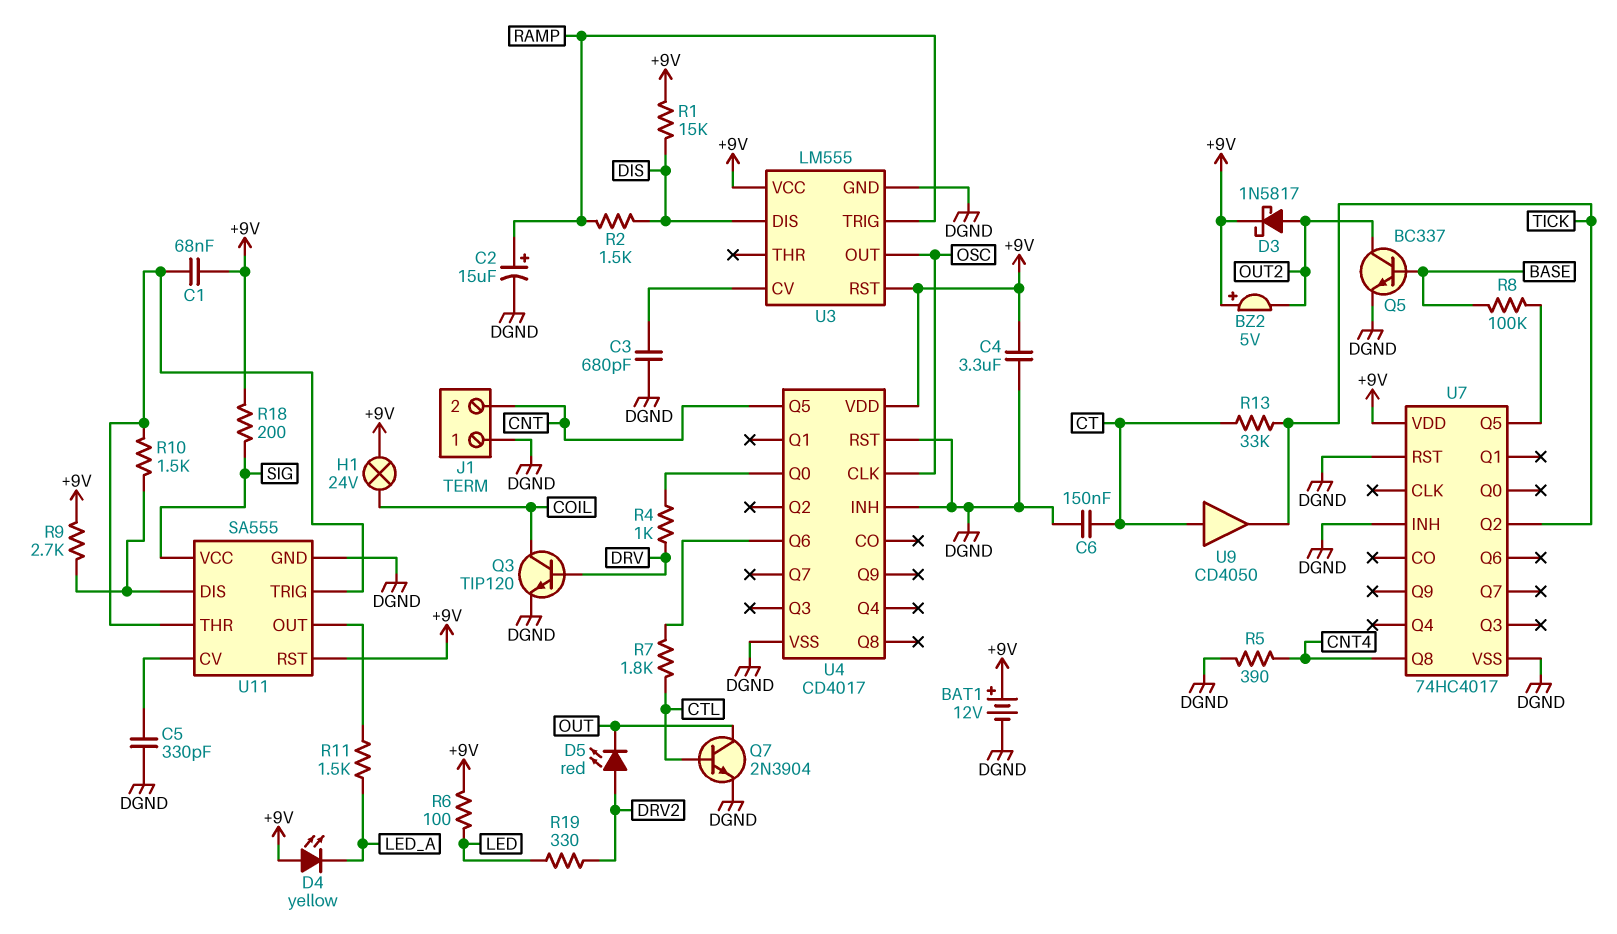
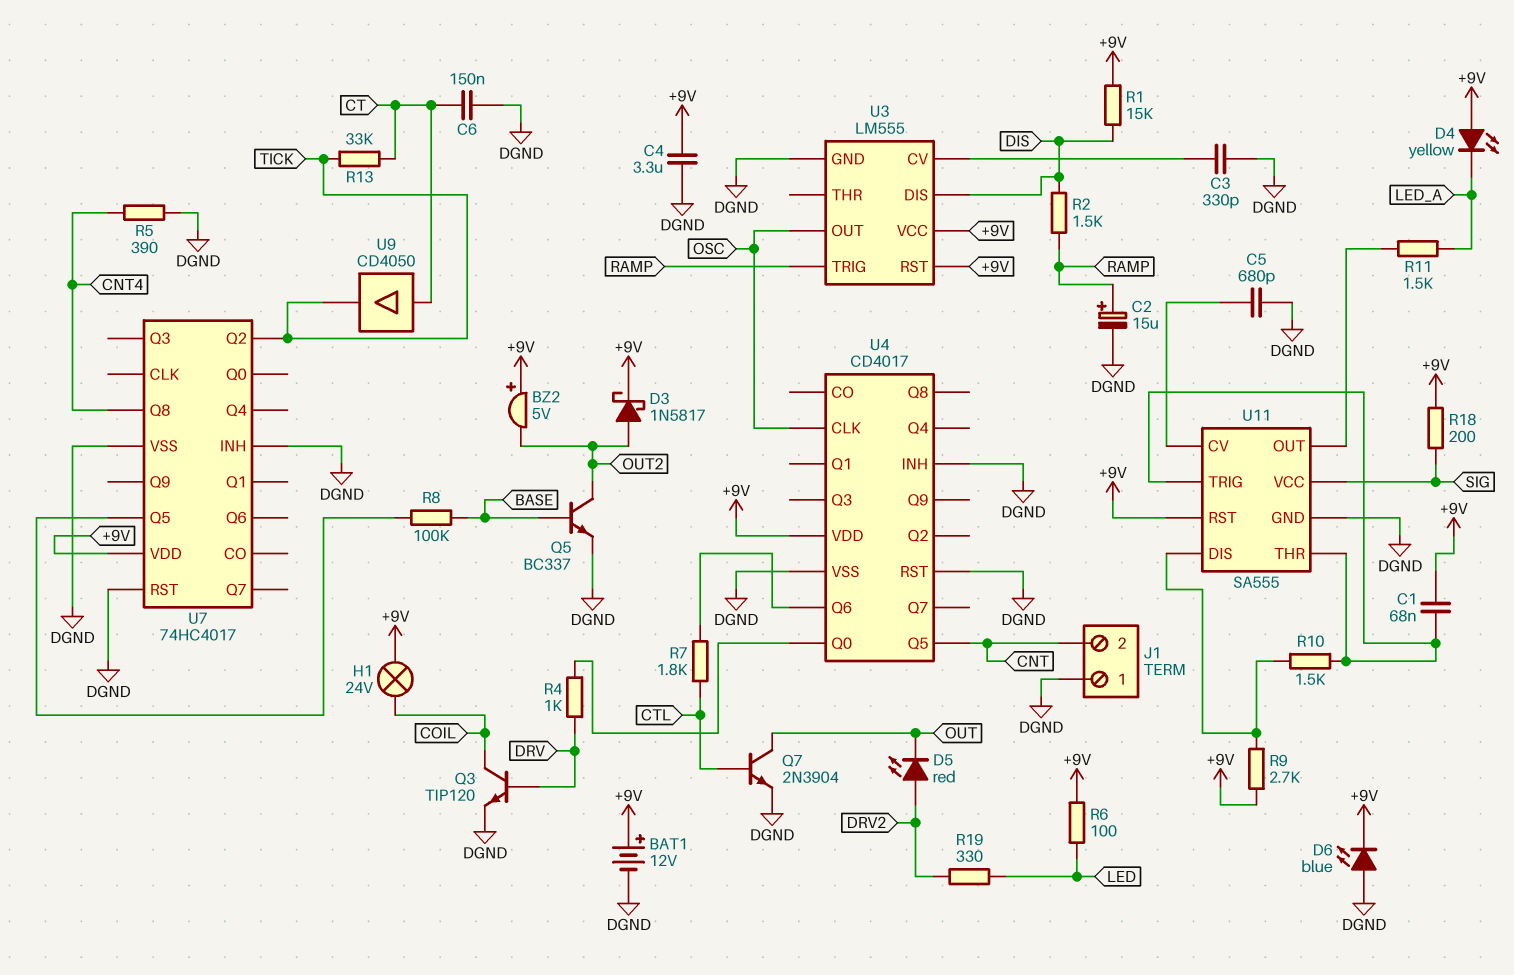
C3: 680pF (DGND, U3/CV) -> 330pF (DGND, U3/CV)
C5: 330pF (DGND, U11/CV) -> 680pF (DGND, U11/CV)
D6: none -> LED blue (A DGND, K +9V)

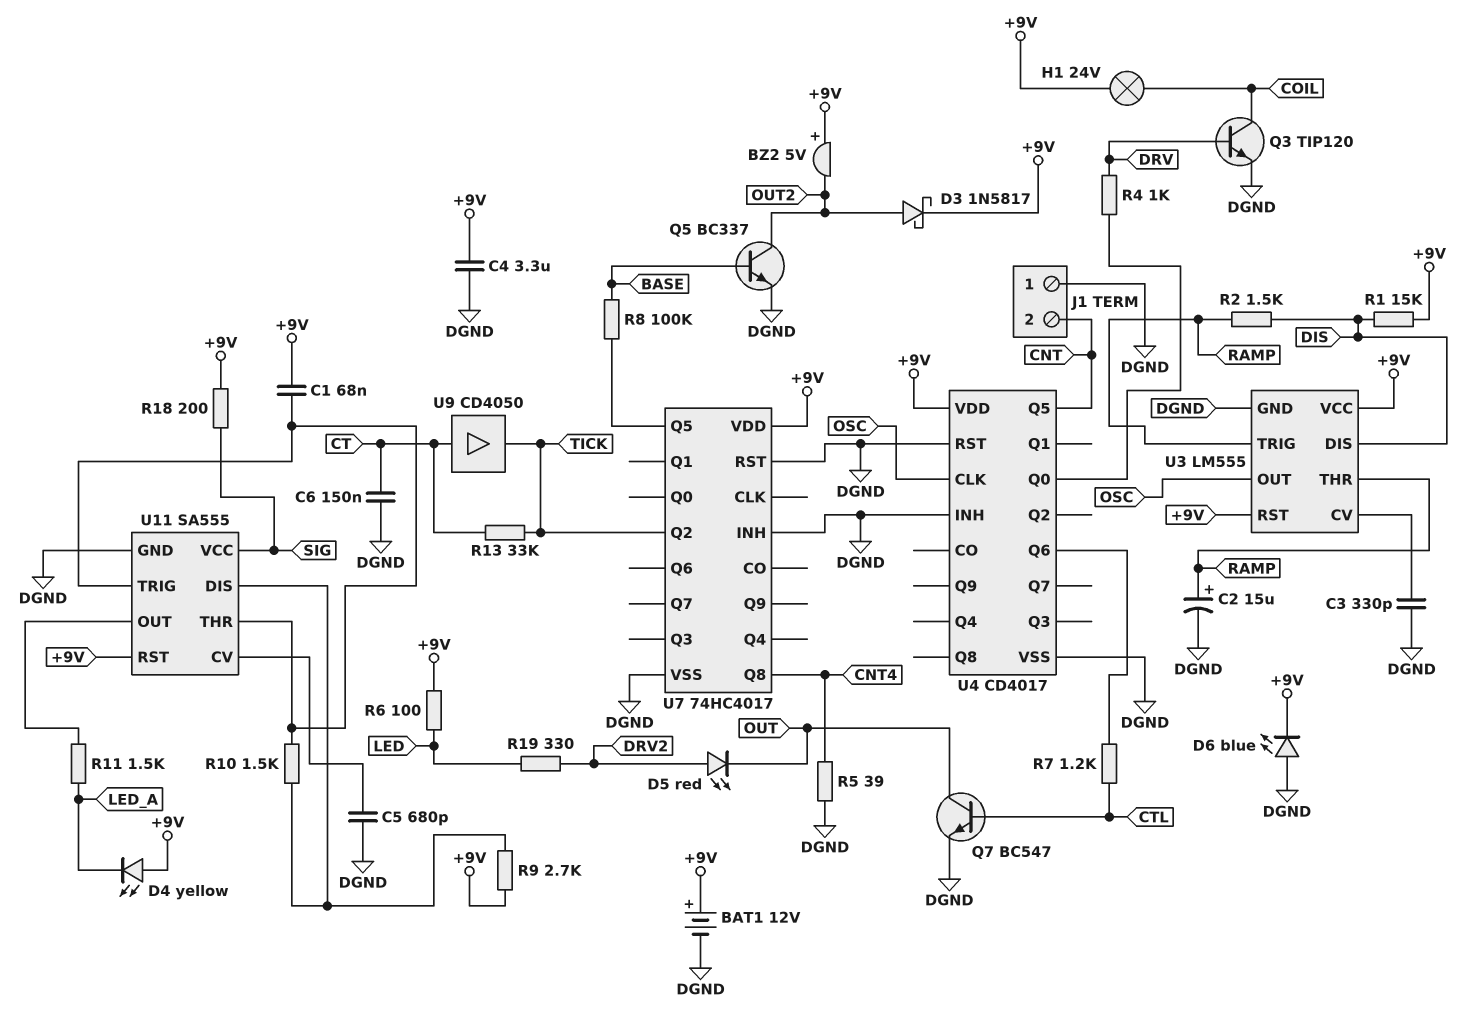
Q7: NPN 2N3904 (B CTL, C OUT, E DGND) -> NPN BC547 (B CTL, C OUT, E DGND)
R5: 390 (CNT4, DGND) -> 39 (CNT4, DGND)
R7: 1.8k (CTL, U4/Q6) -> 1.2k (CTL, U4/Q6)
U3 pin THR: none -> RAMP

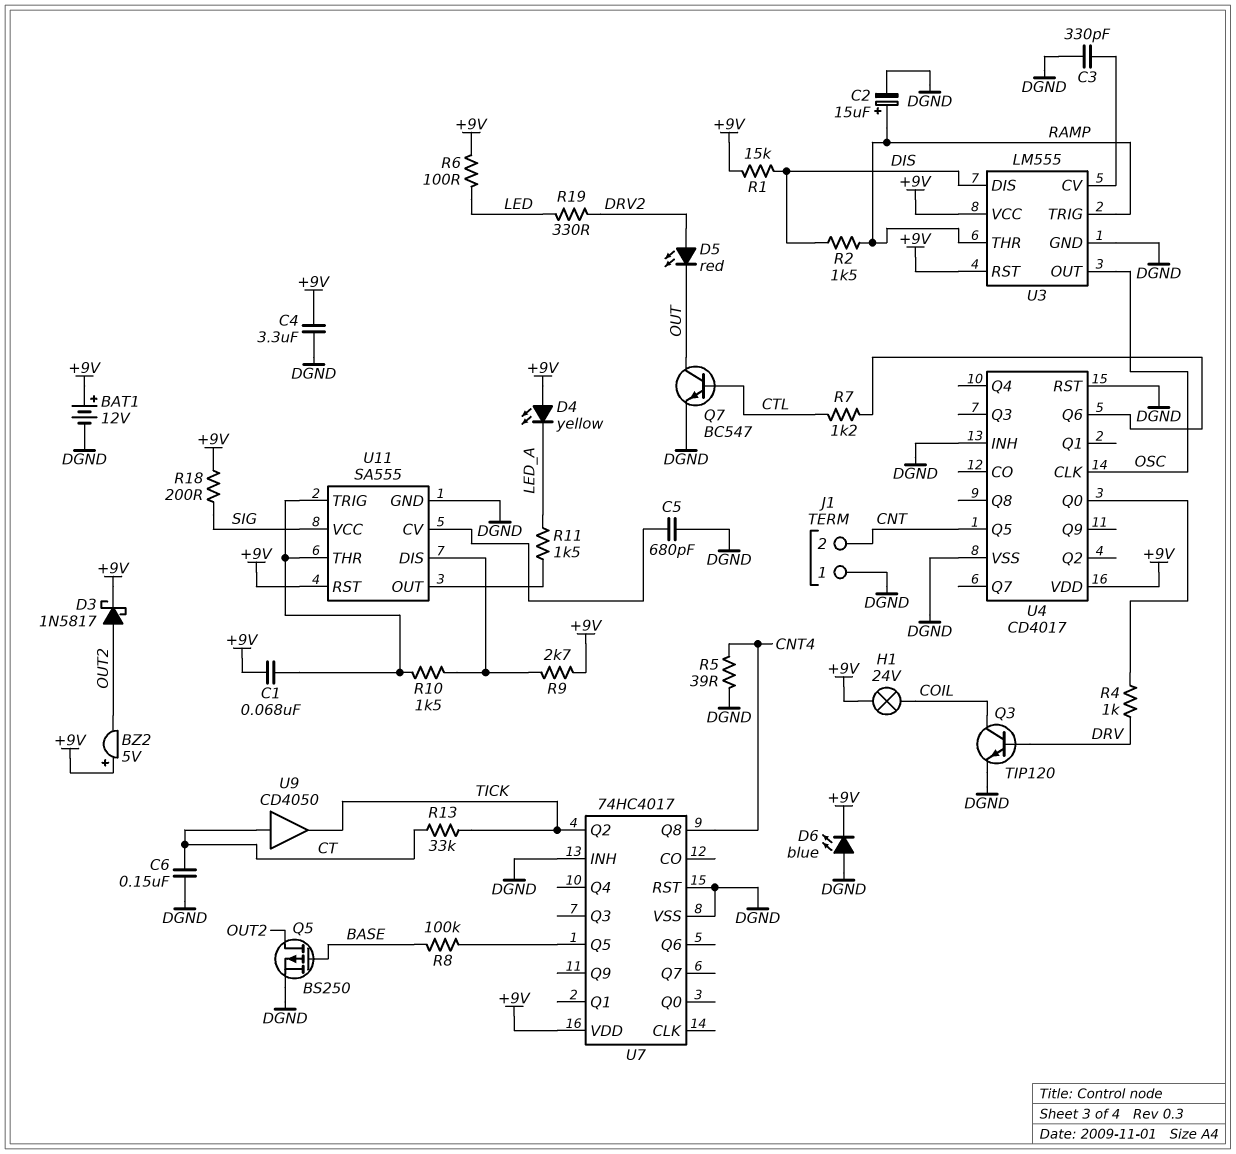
Q5: NPN BC337 (B BASE, C OUT2, E DGND) -> PMOS BS250 (G BASE, D OUT2, S DGND)

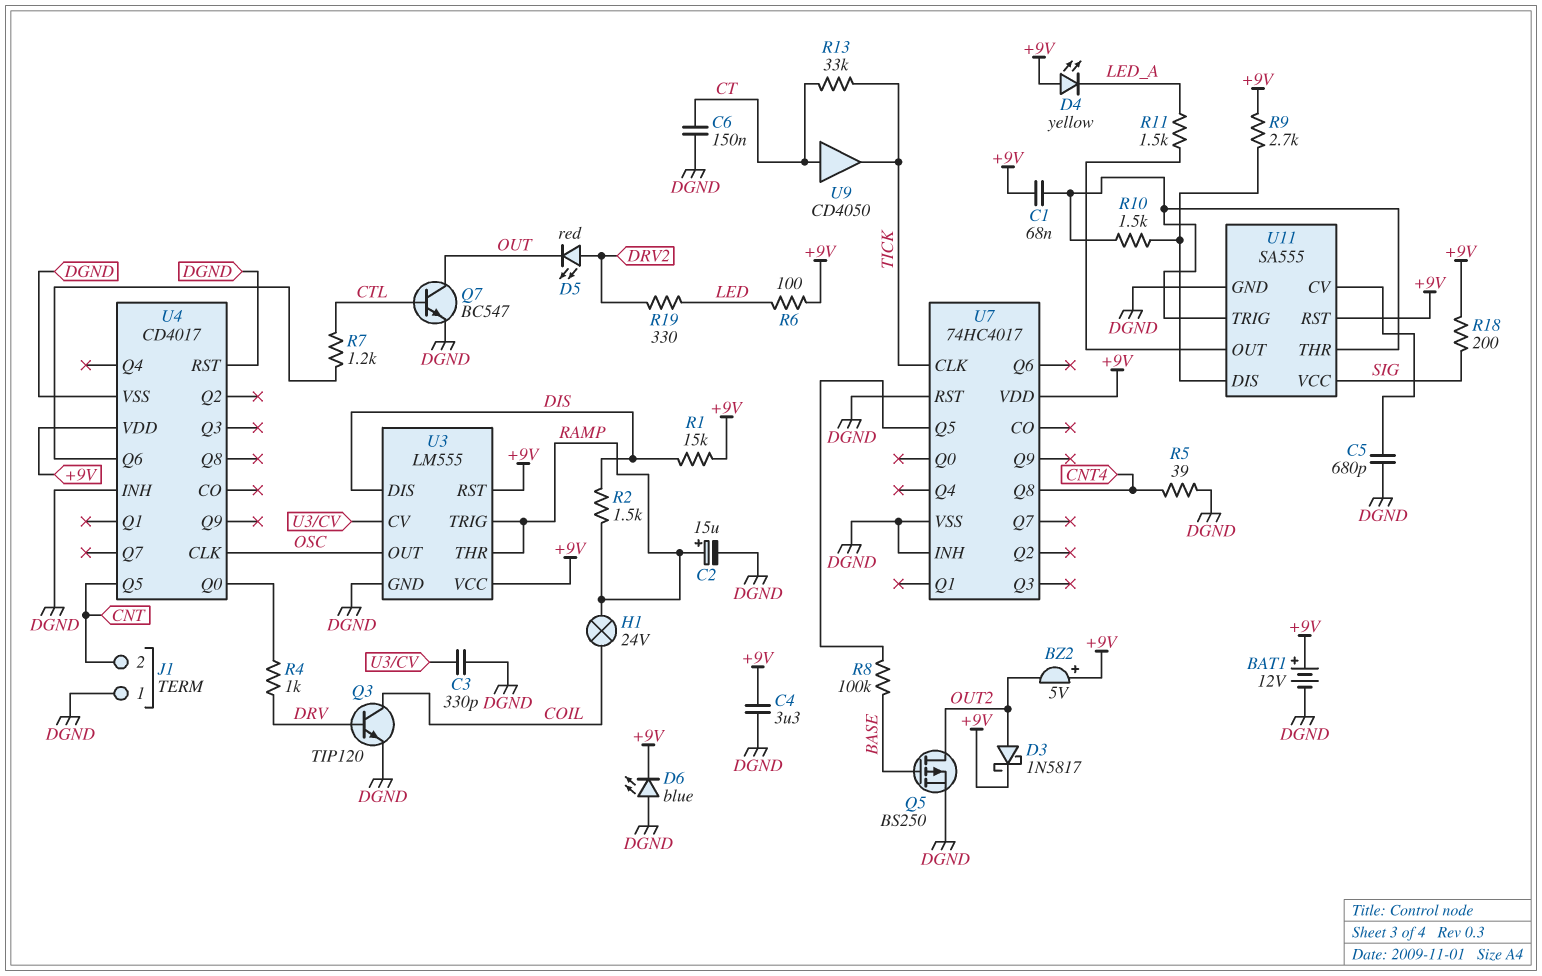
H1: lamp 24V (+9V, COIL) -> lamp 24V (COIL, RAMP)
U7 pin CLK: none -> TICK
U7 pin Q2: TICK -> none

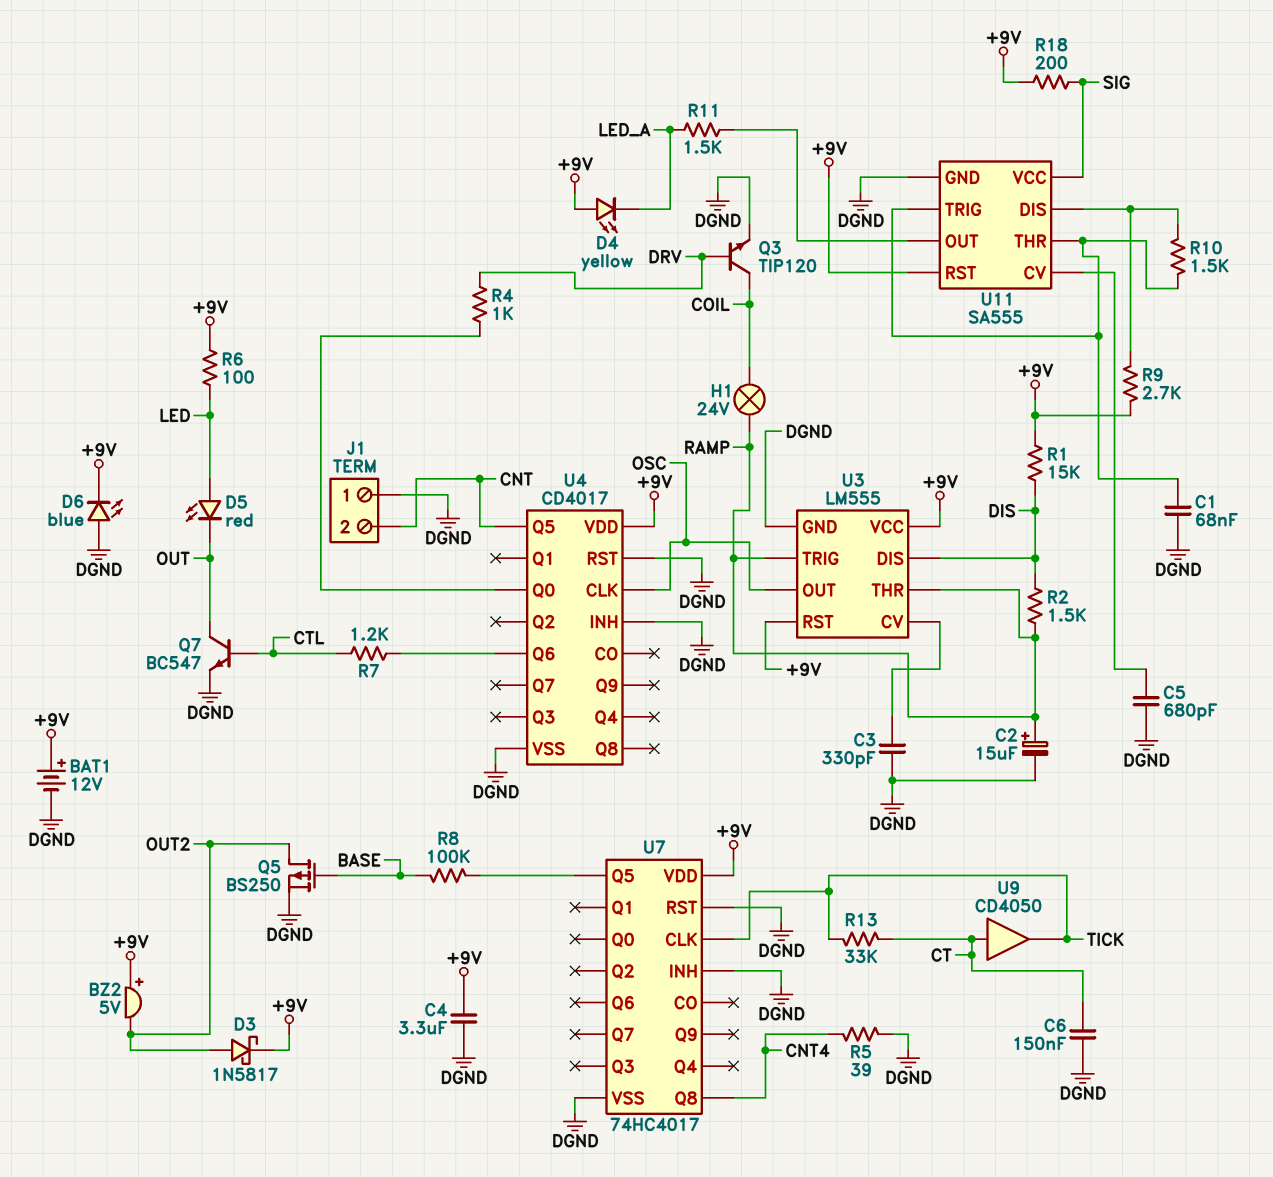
C1: 68nF (+9V, U11/THR) -> 68nF (DGND, U11/THR)
D5: LED red (A DRV2, K OUT) -> LED red (A LED, K OUT)
R19: 330 (DRV2, LED) -> none

